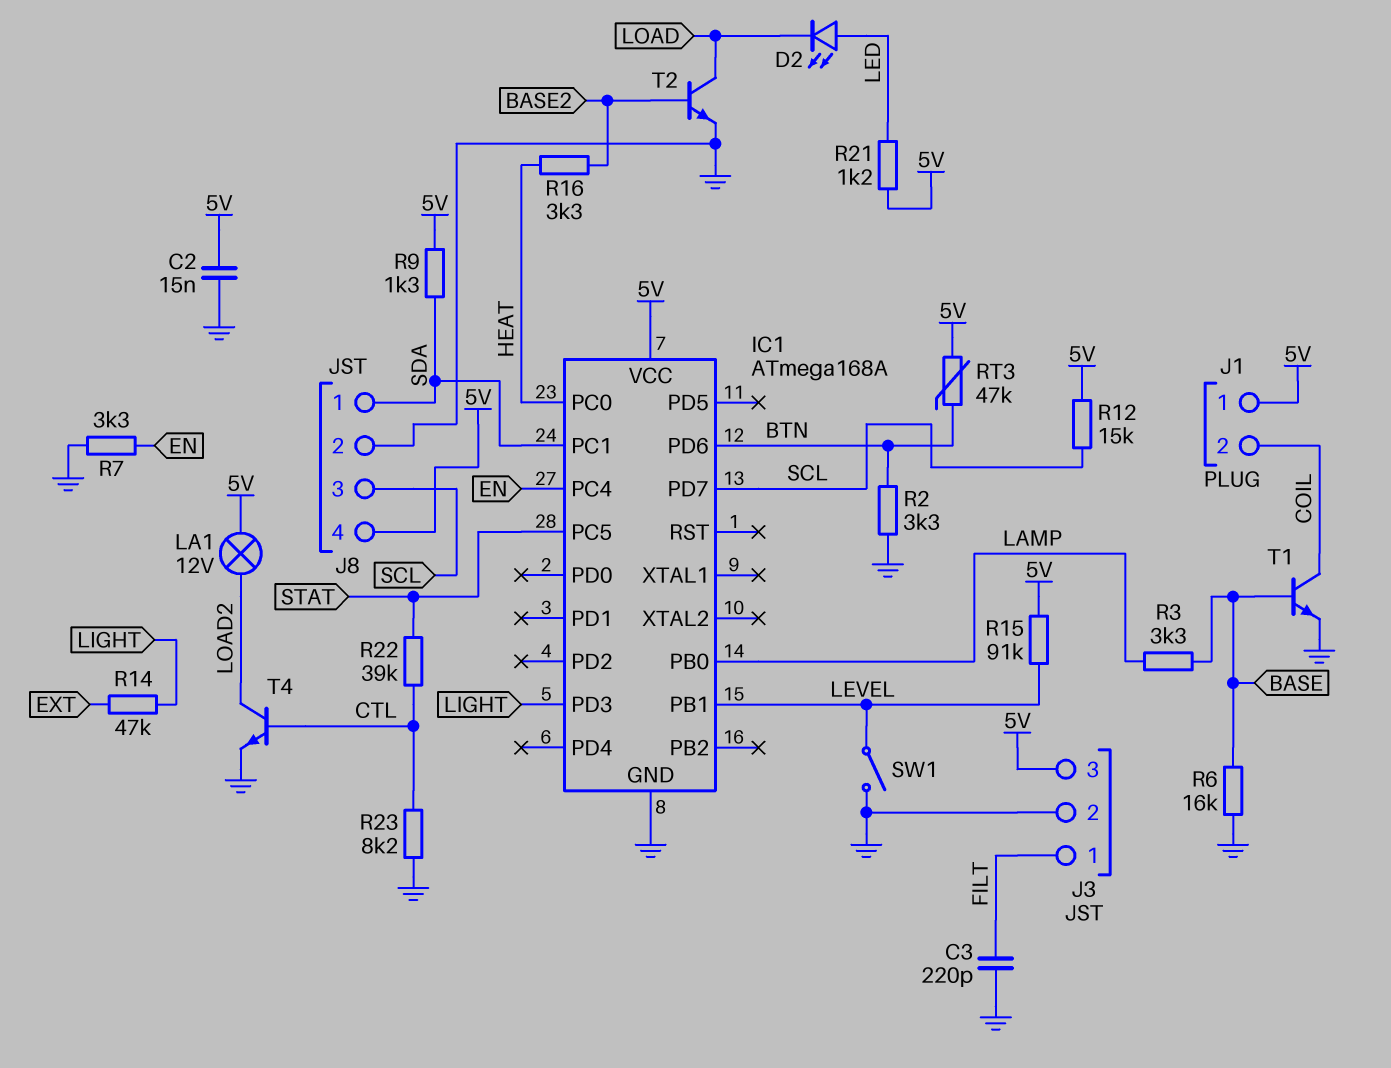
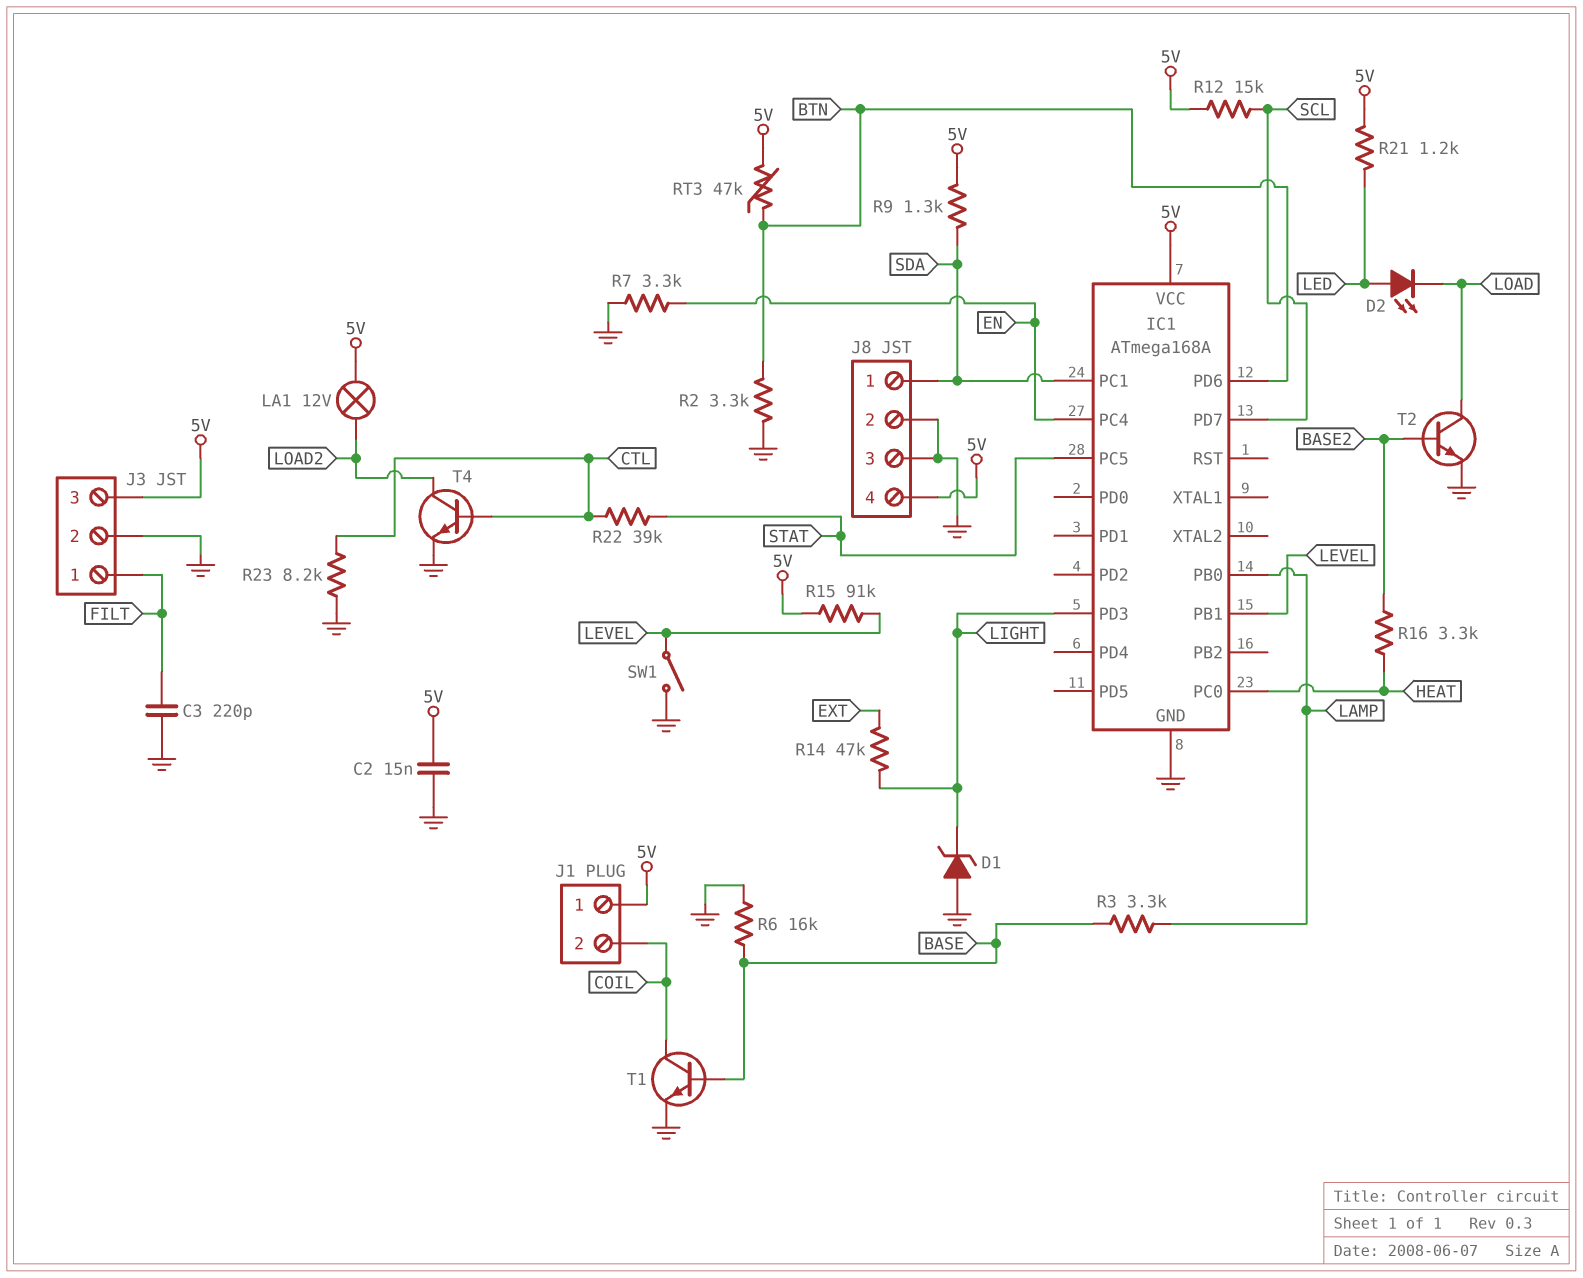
D1: none -> zener (A GND, K LIGHT)
J8 pin 3: SCL -> GND

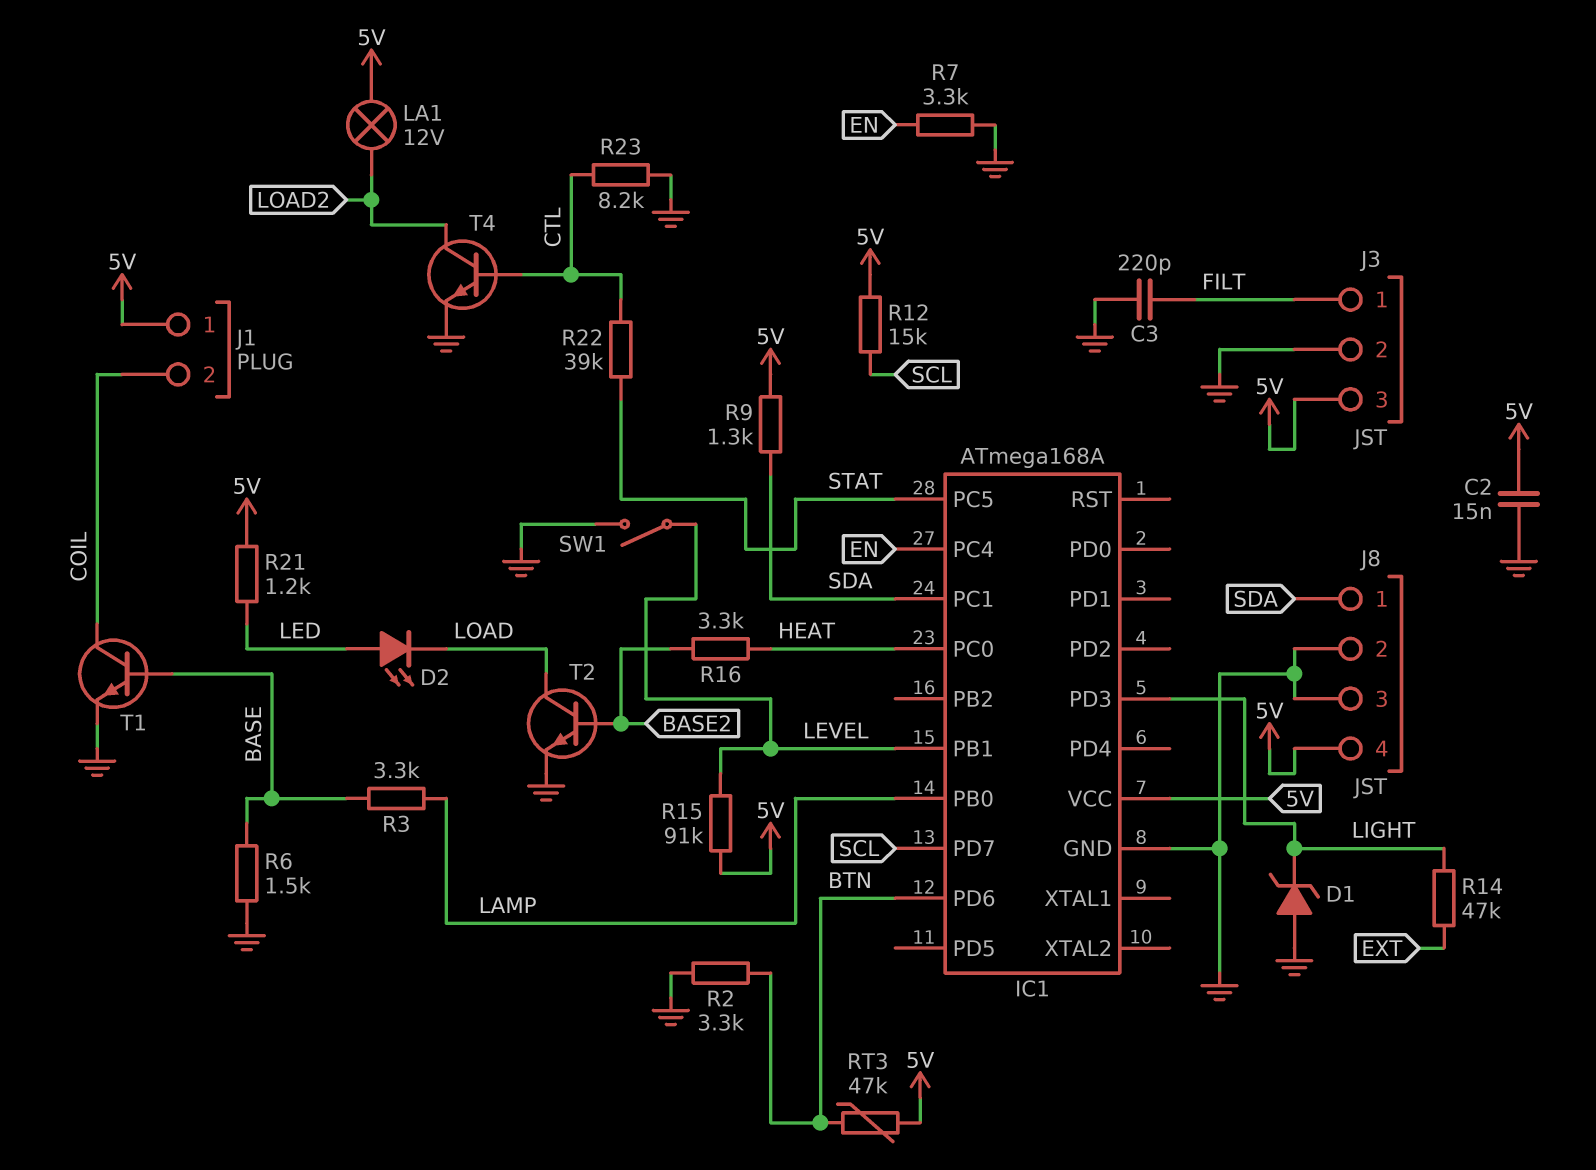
R6: 16k (BASE, GND) -> 1.5k (BASE, GND)

